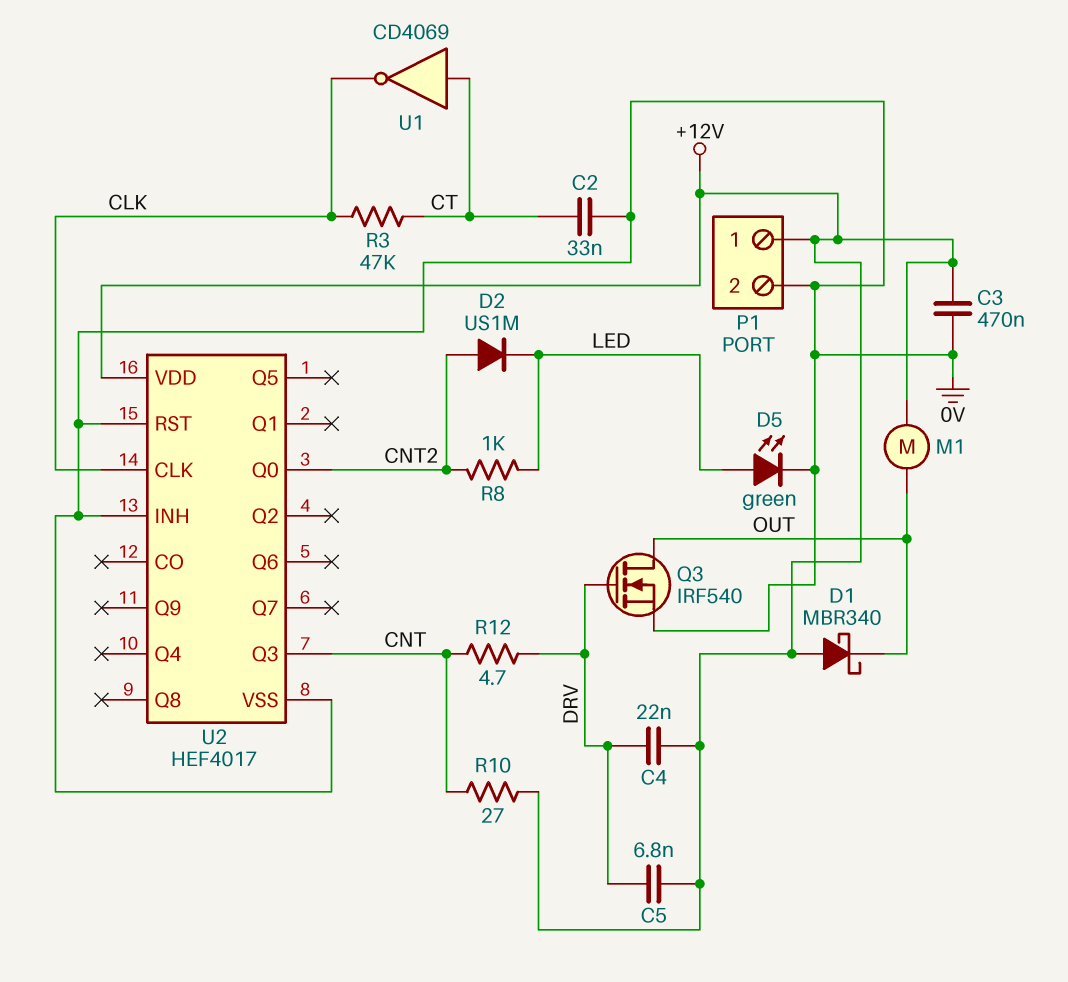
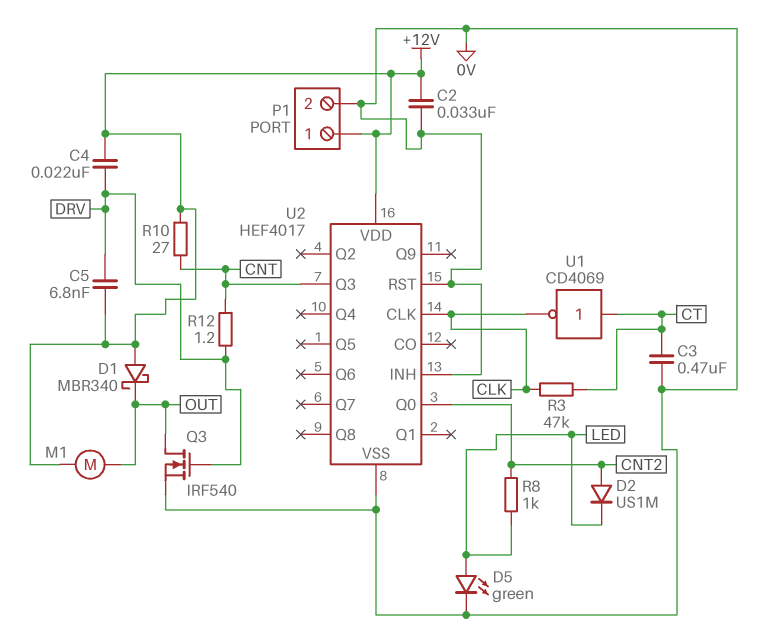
C2: 33nF (0V, CT) -> 33nF (+12V, 0V)
C3: 470nF (+12V, 0V) -> 470nF (0V, CT)
R12: 4.7 (CNT, DRV) -> 1.2 (CNT, DRV)

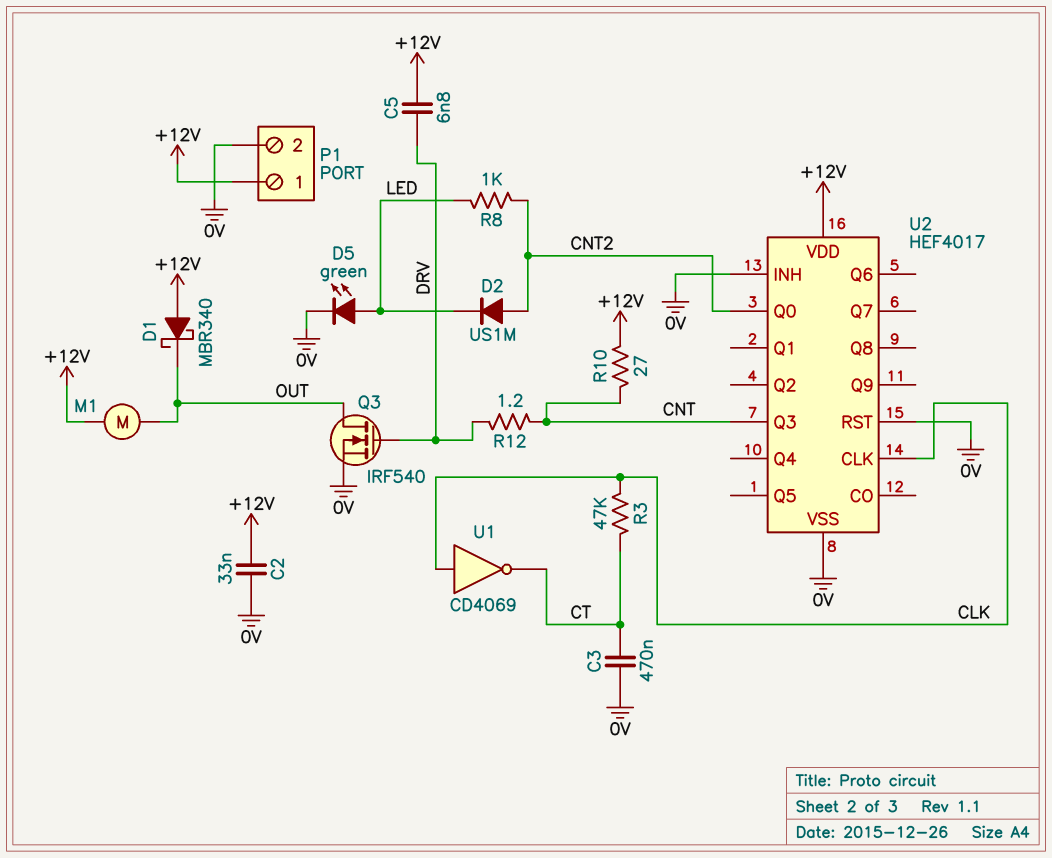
C4: 22nF (+12V, DRV) -> none
U1: NOT CD4069 (in CT, out CLK) -> NOT CD4069 (in CLK, out CT)

